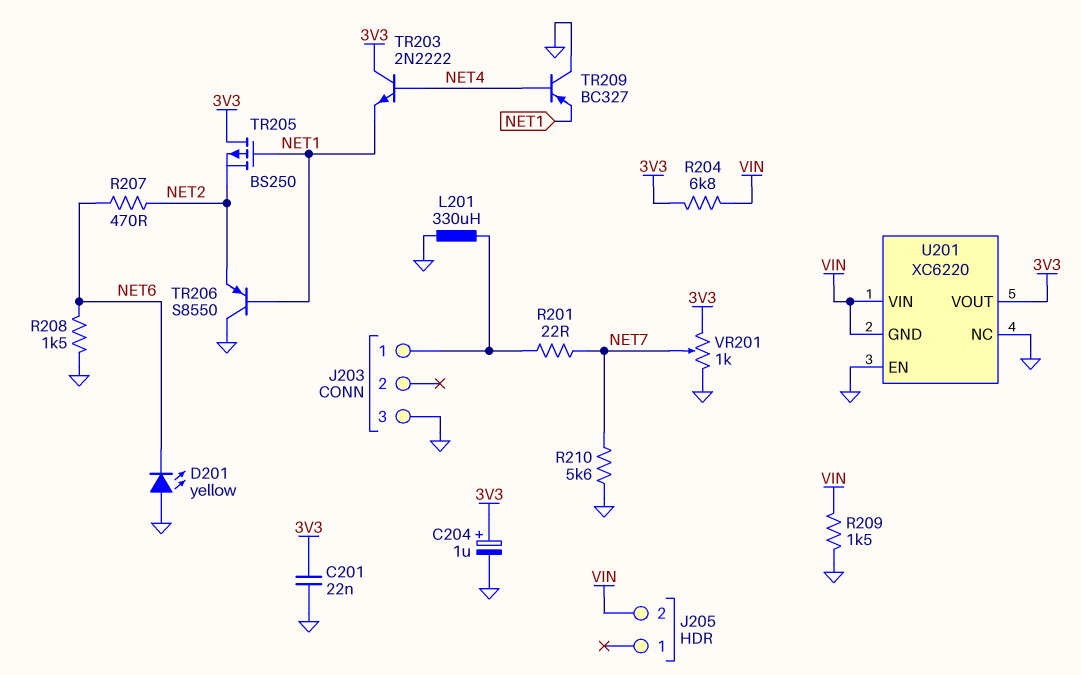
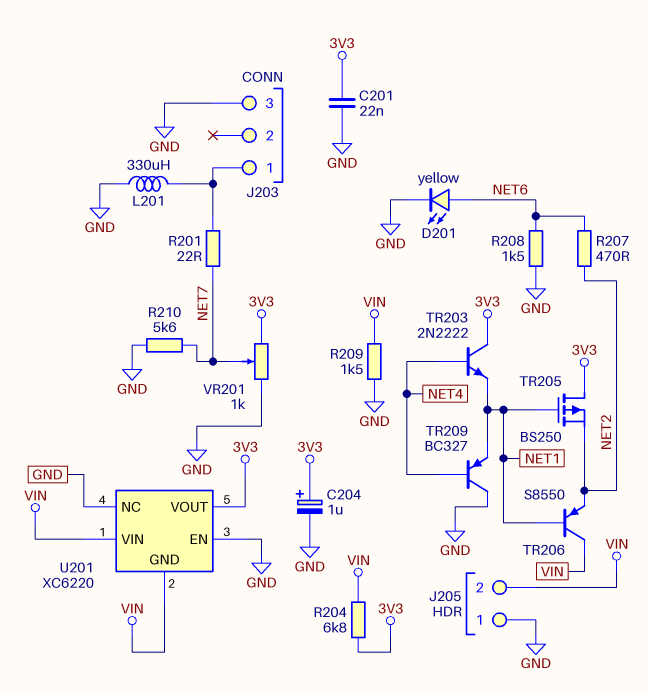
D201: LED yellow (A GND, K NET6) -> LED yellow (A NET6, K GND)
J205 pin 1: none -> GND
TR206: PNP S8550 (B NET1, C GND, E NET2) -> PNP S8550 (B NET1, C VIN, E NET2)

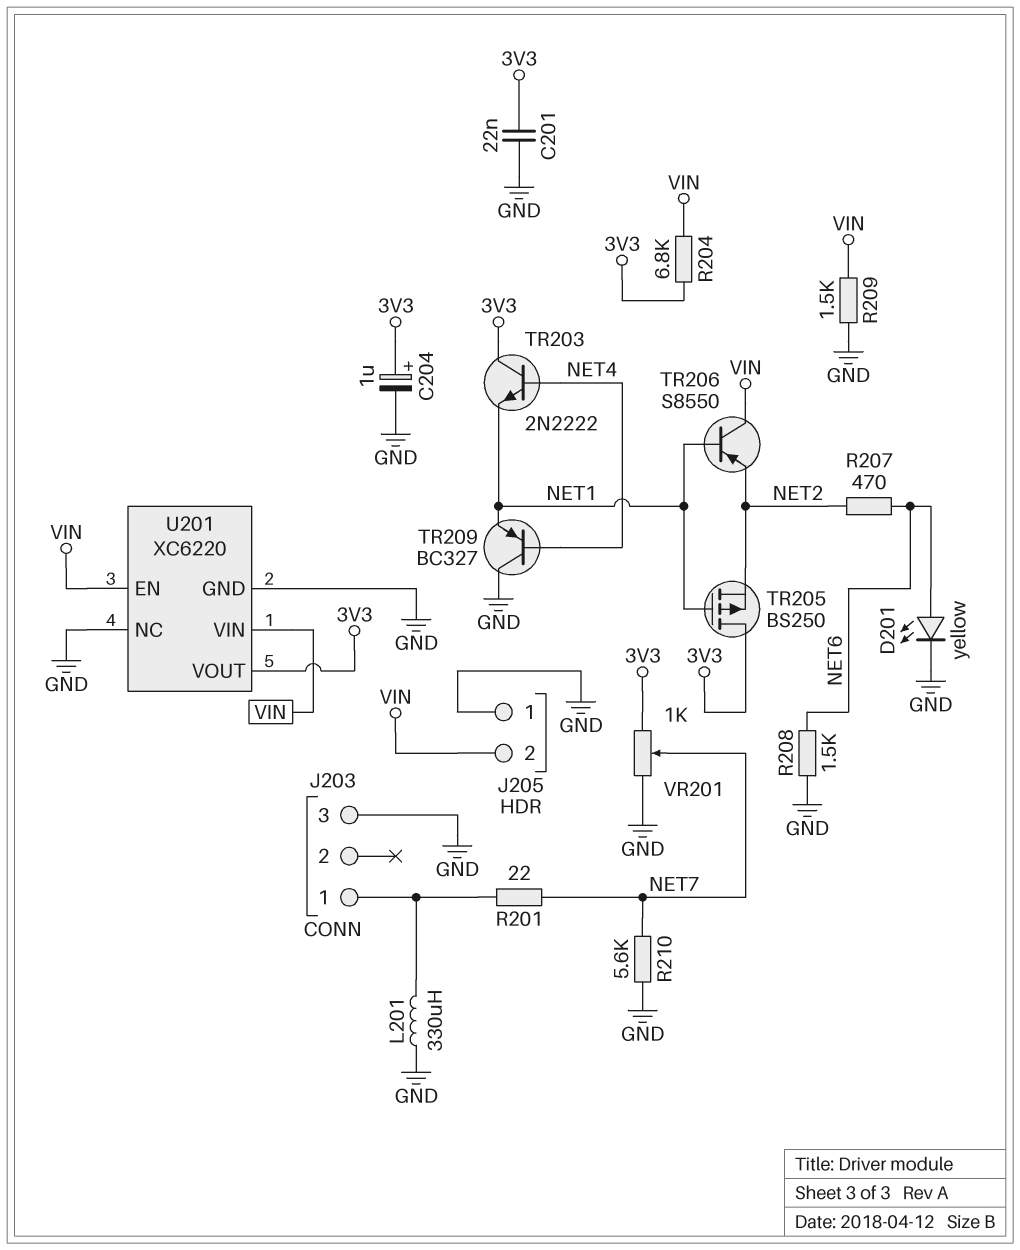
U201 pin EN: GND -> VIN
U201 pin GND: VIN -> GND

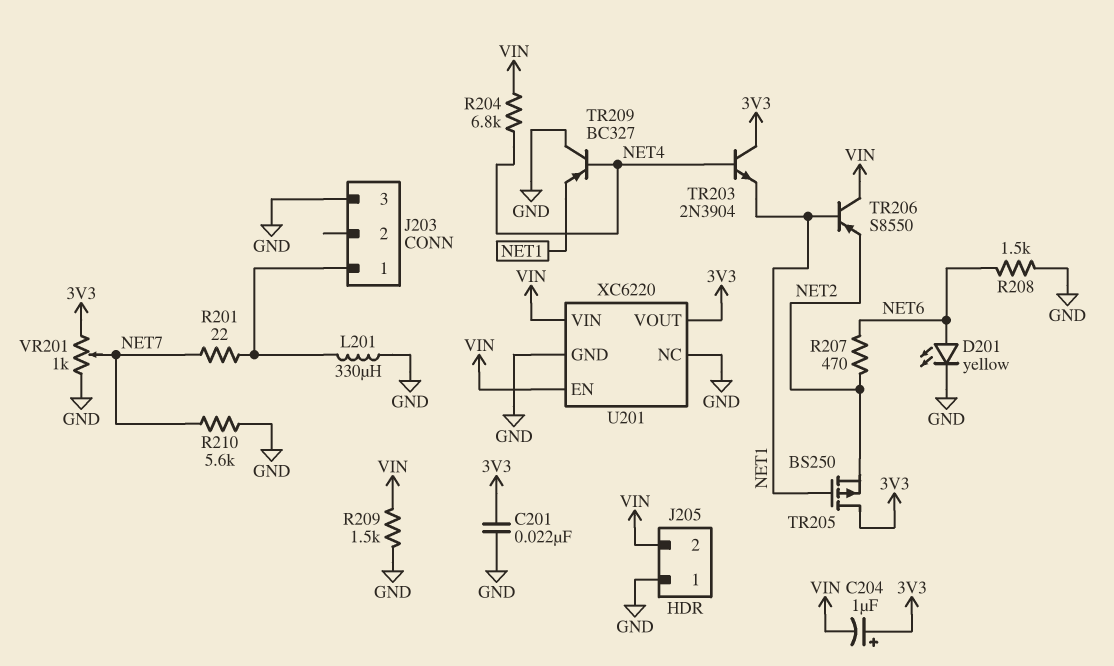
C204: 1uF (plus 3V3, minus GND) -> 1uF (plus 3V3, minus VIN)
R204: 6.8k (3V3, VIN) -> 6.8k (NET4, VIN)
TR203: NPN 2N2222 (B NET4, C 3V3, E NET1) -> NPN 2N3904 (B NET4, C 3V3, E NET1)

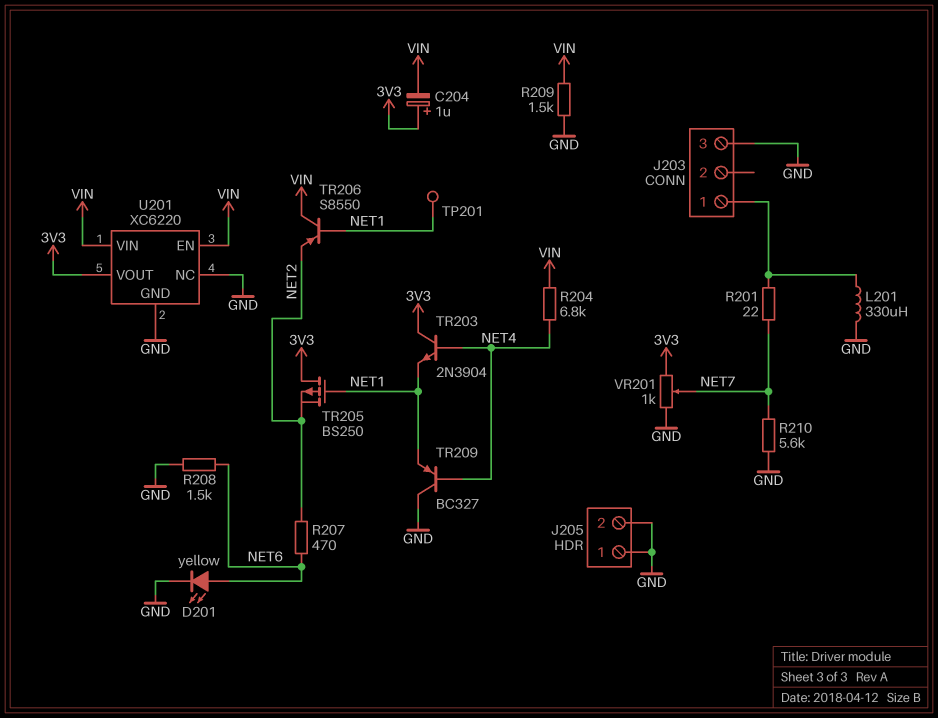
C201: 22nF (3V3, GND) -> none
J205 pin 2: VIN -> GND
TP201: none -> test point (NET1)

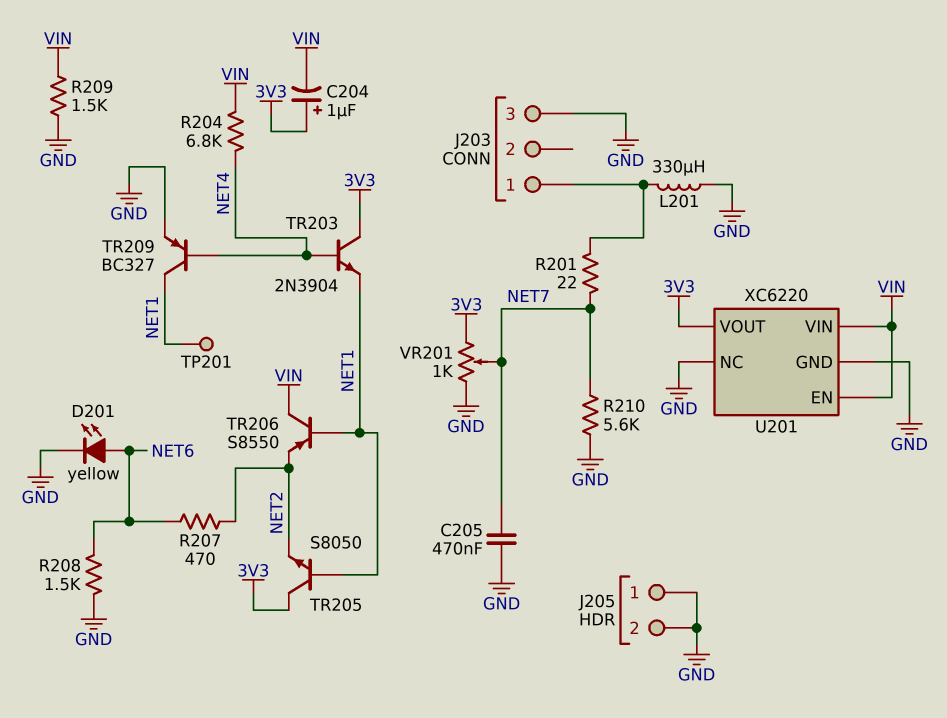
C205: none -> 470nF (GND, NET7)
TR205: PMOS BS250 (G NET1, D 3V3, S NET2) -> NPN S8050 (B NET1, C 3V3, E NET2)
TR209: PNP BC327 (B NET4, C GND, E NET1) -> PNP BC327 (B NET4, C NET1, E GND)

